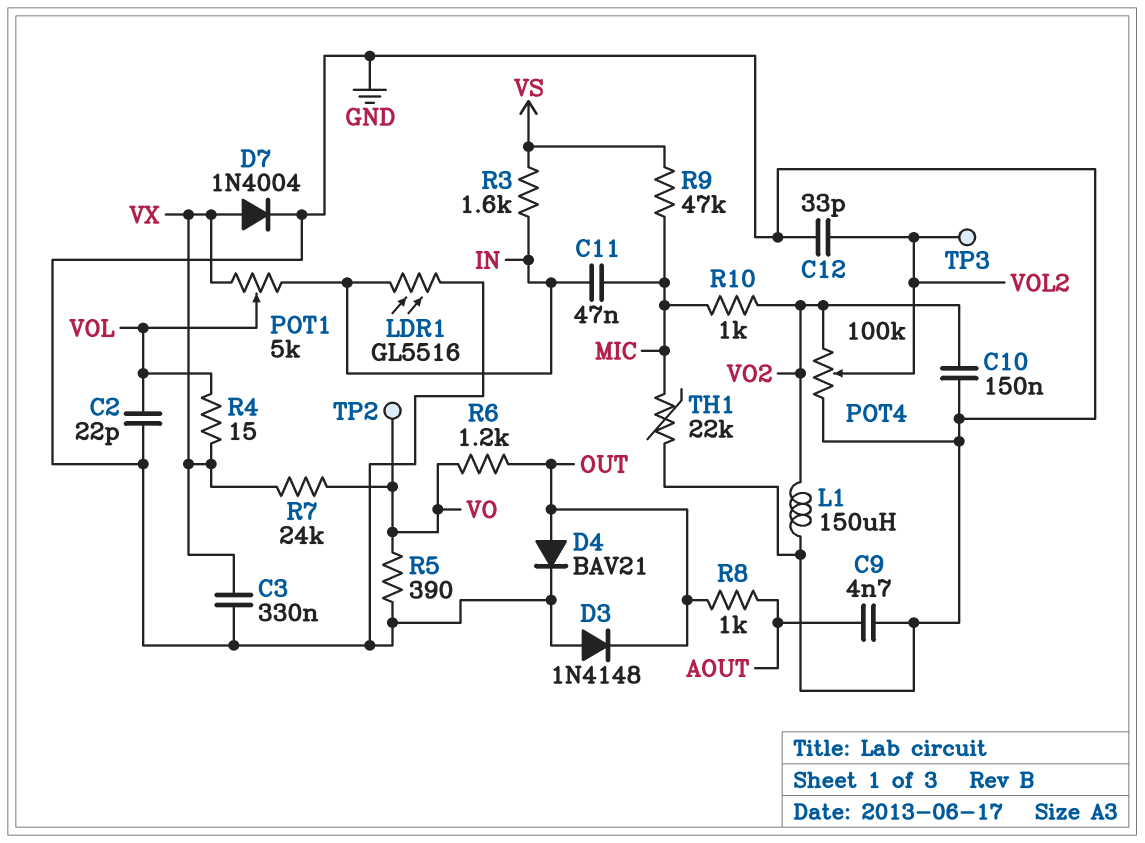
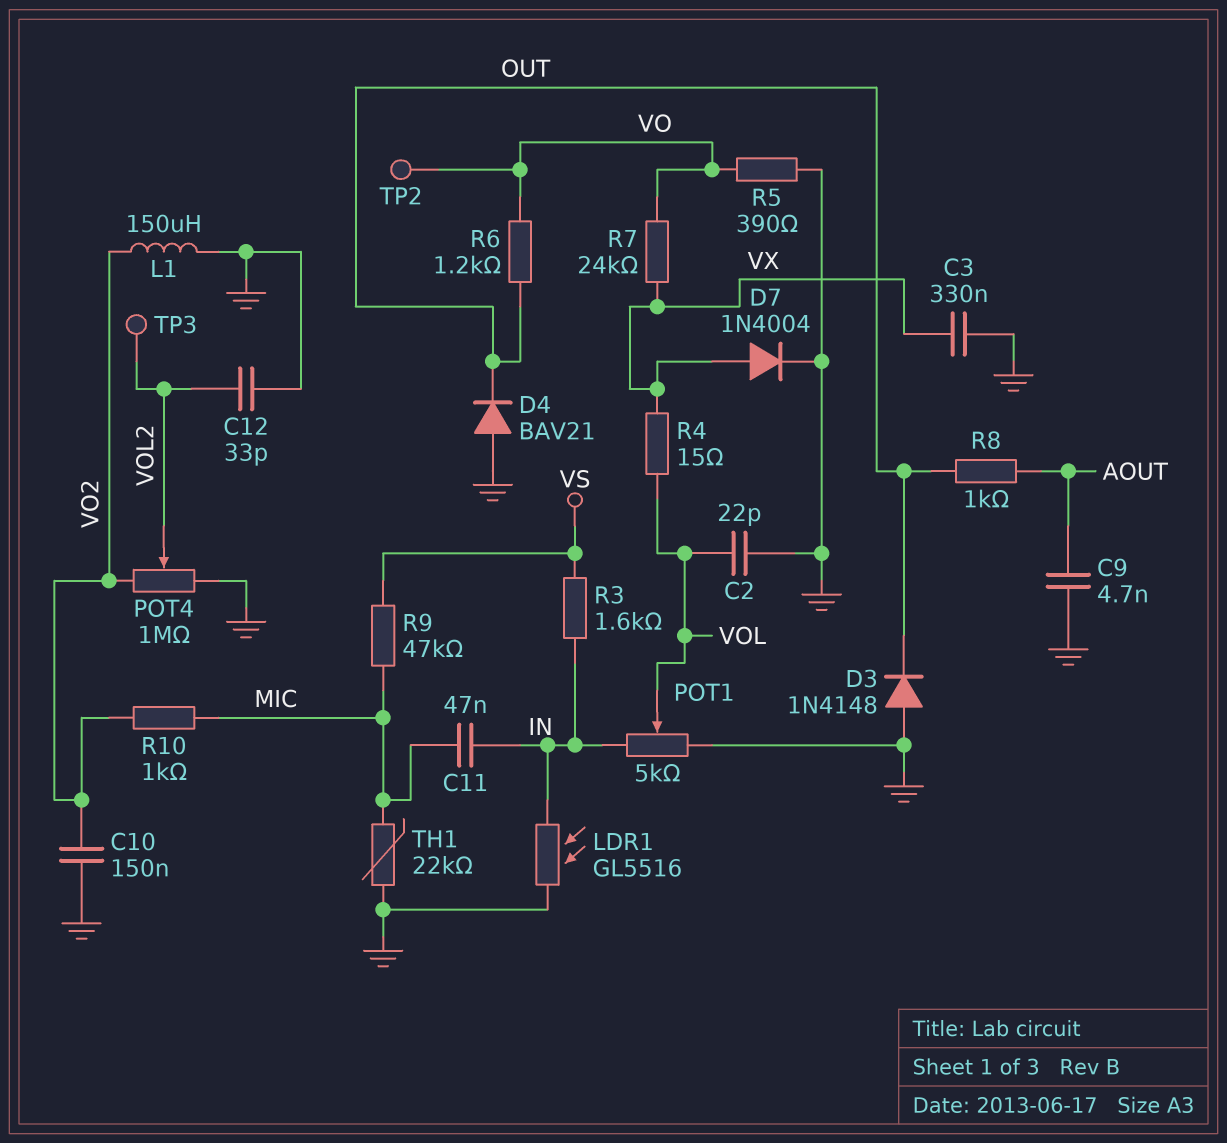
D4: diode BAV21 (A OUT, K GND) -> diode BAV21 (A GND, K OUT)
POT1: 5k (IN, VX, wiper VOL) -> 5k (GND, IN, wiper VOL)
POT4: 100k (GND, VO2, wiper VOL2) -> 1M (GND, VO2, wiper VOL2)

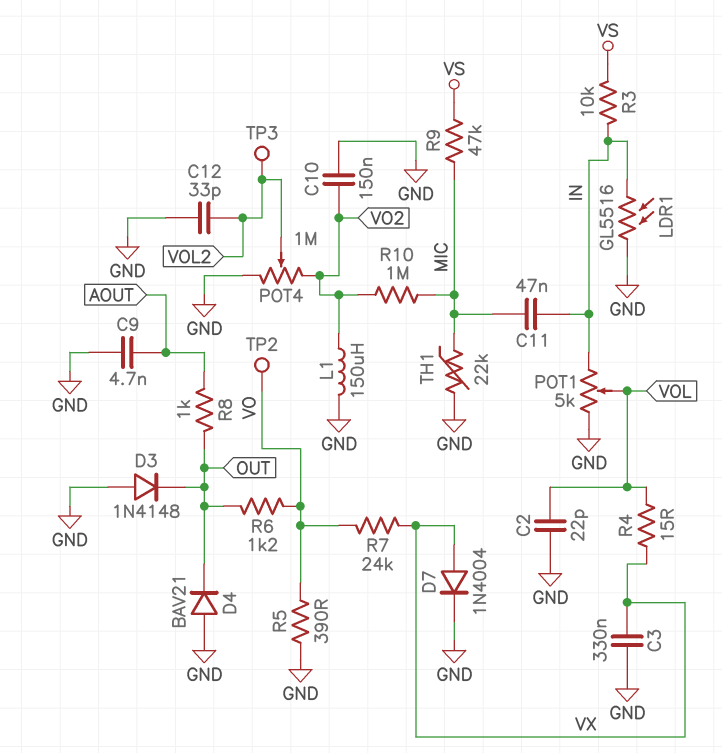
R3: 1.6k (IN, VS) -> 10k (IN, VS)
R10: 1k (MIC, VO2) -> 1M (MIC, VO2)

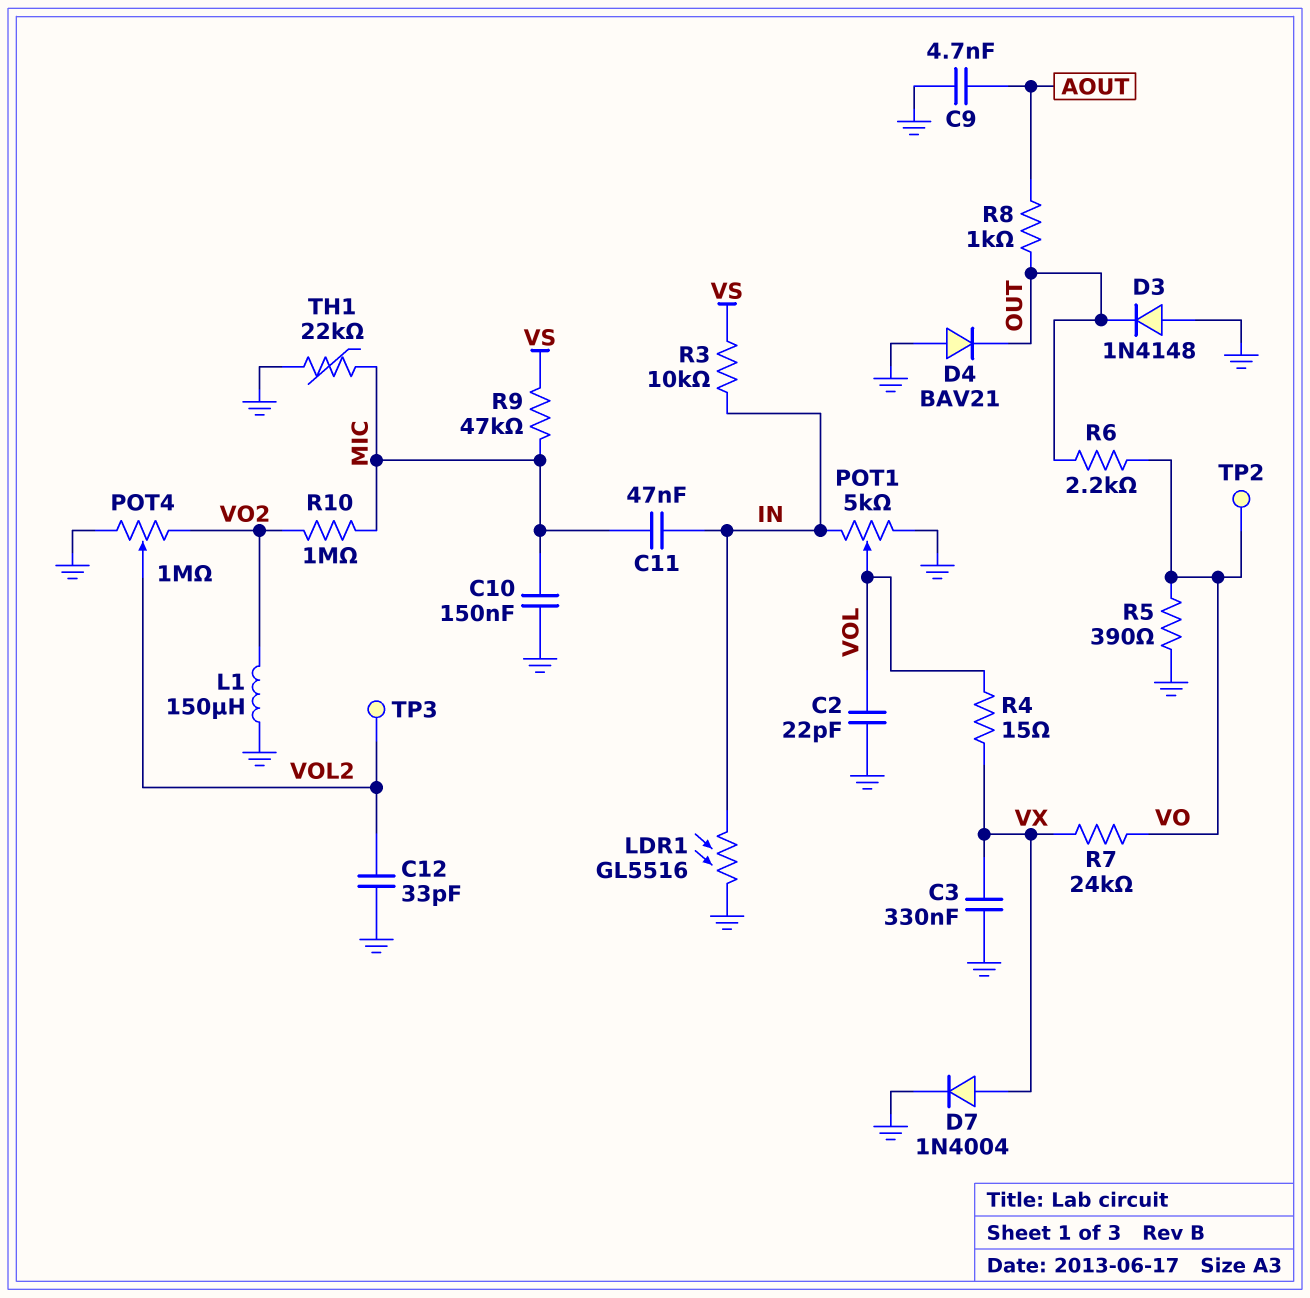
C10: 150nF (GND, VO2) -> 150nF (GND, MIC)
R6: 1.2k (OUT, VO) -> 2.2k (OUT, VO)

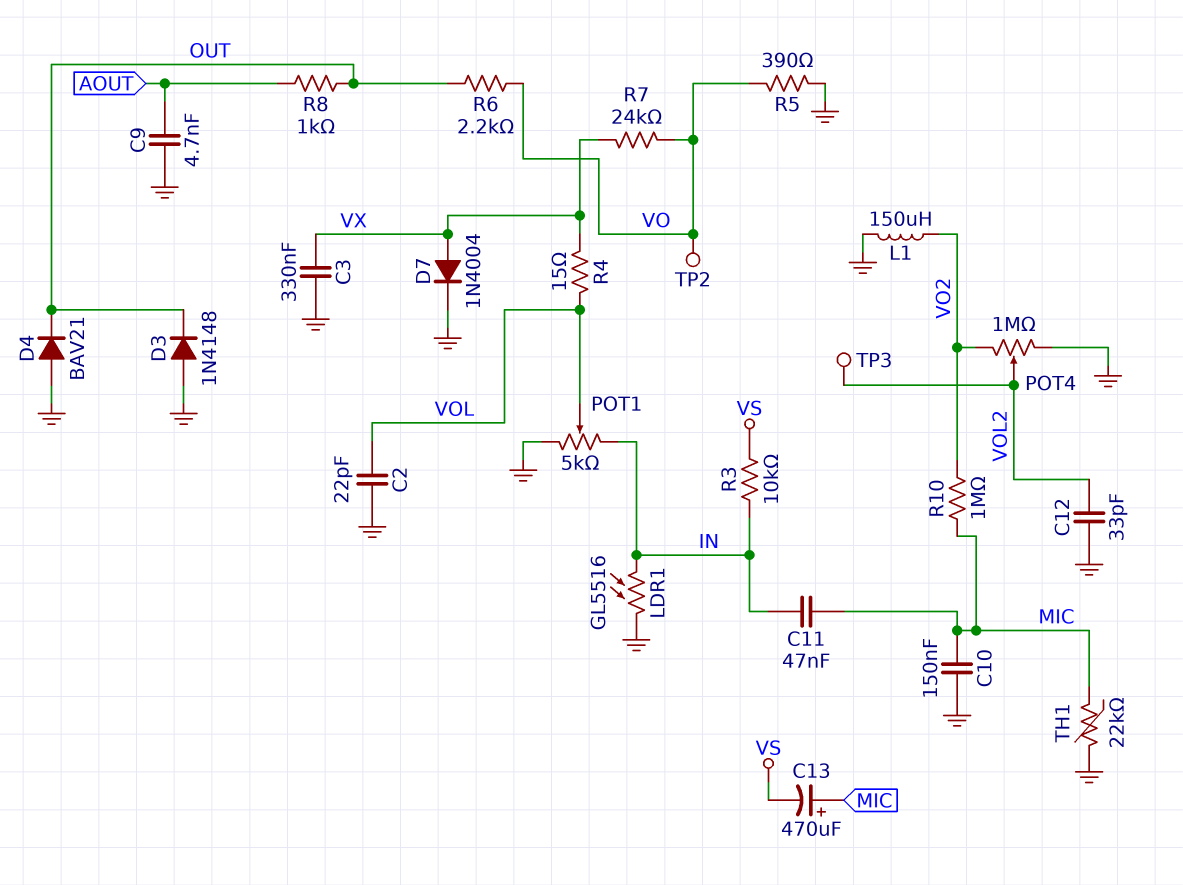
C13: none -> 470uF (plus MIC, minus VS)
R9: 47k (MIC, VS) -> none

